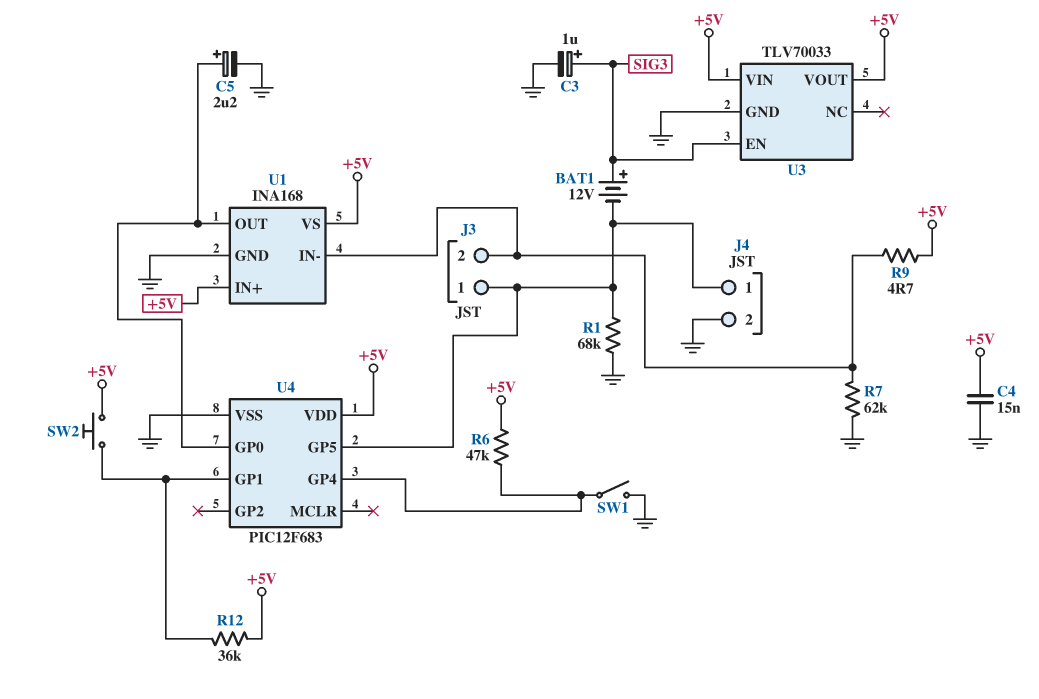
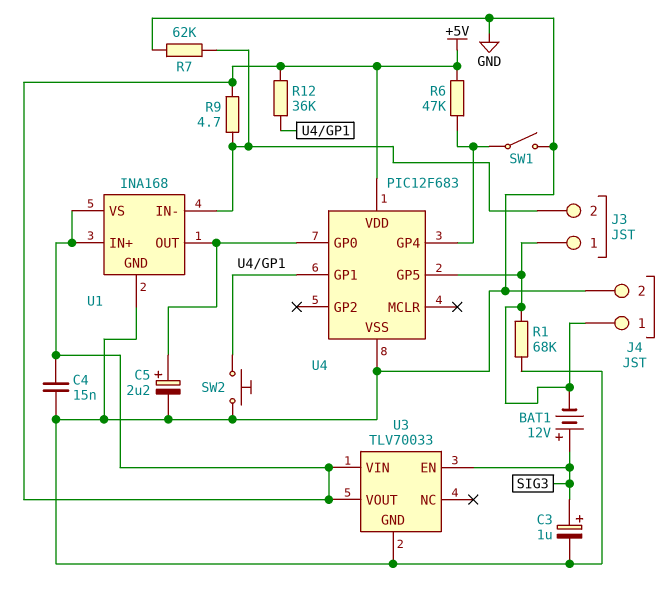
SW2: button (+5V, U4/GP1) -> button (GND, U4/GP1)

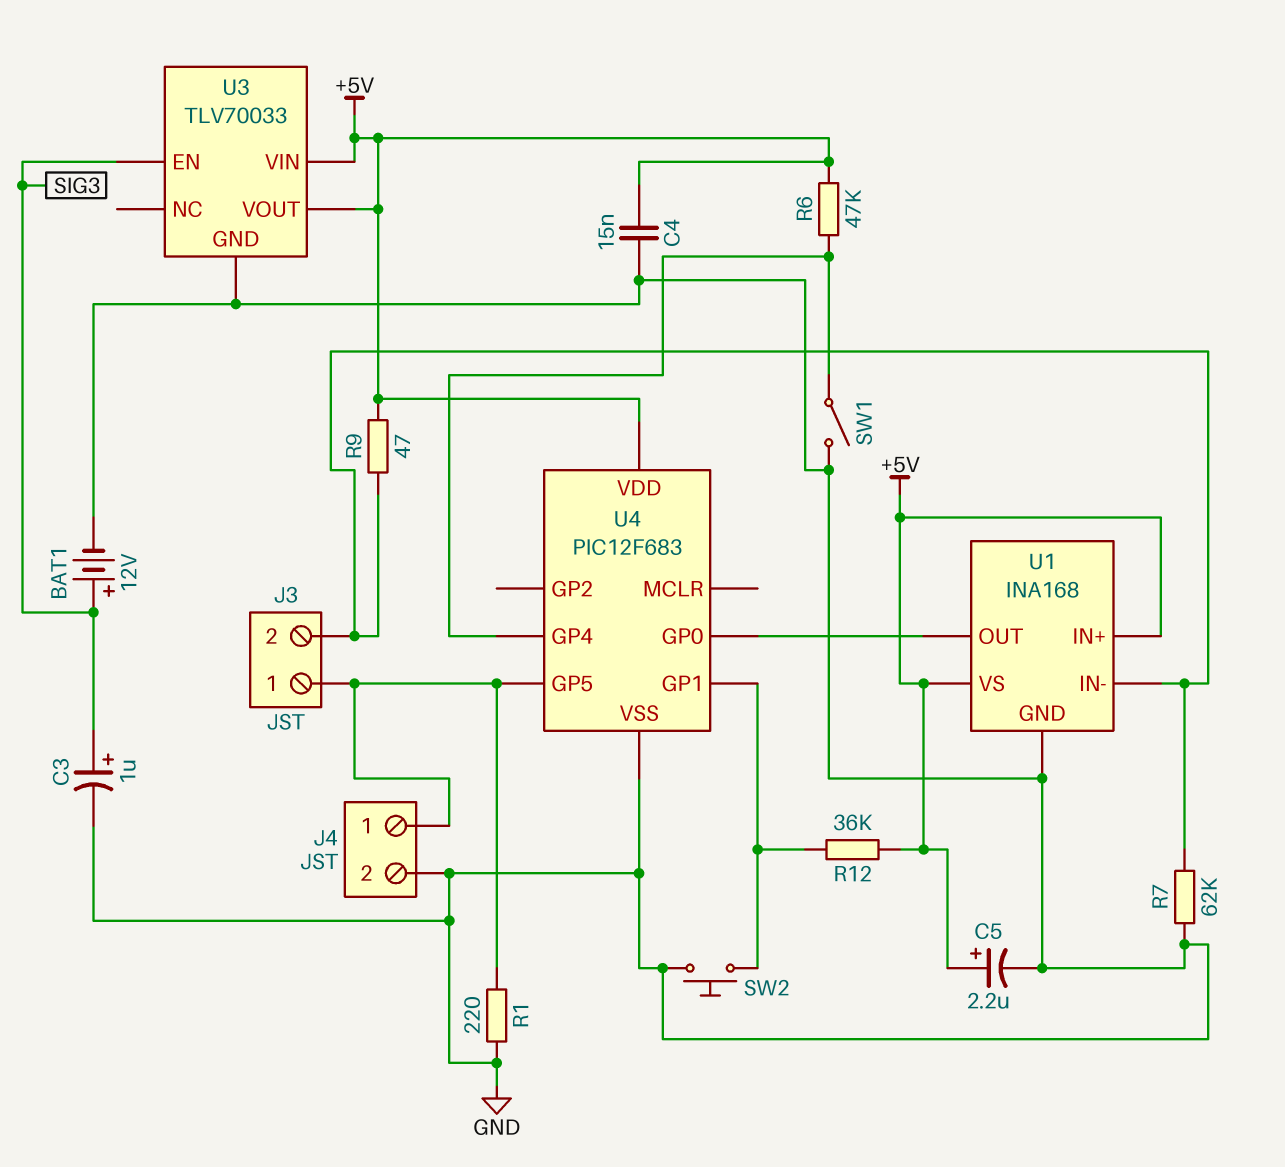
BAT1: 12V (plus SIG3, minus J3/1) -> 12V (plus SIG3, minus GND)
C5: 2.2uF (plus U1/OUT, minus GND) -> 2.2uF (plus +5V, minus GND)
R1: 68k (GND, J3/1) -> 220 (GND, J3/1)
R9: 4.7 (+5V, J3/2) -> 47 (+5V, J3/2)

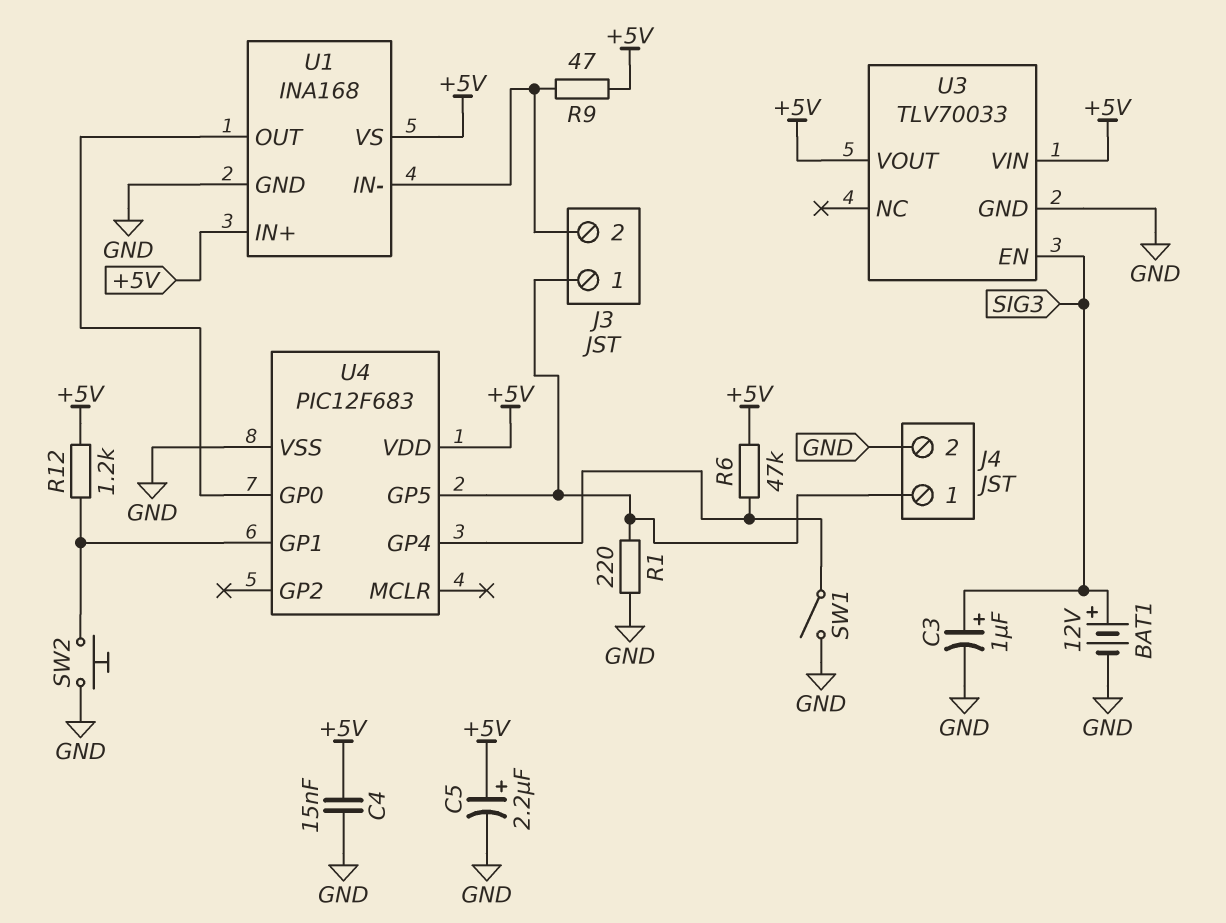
R7: 62k (GND, J3/2) -> none
R12: 36k (+5V, U4/GP1) -> 1.2k (+5V, U4/GP1)

